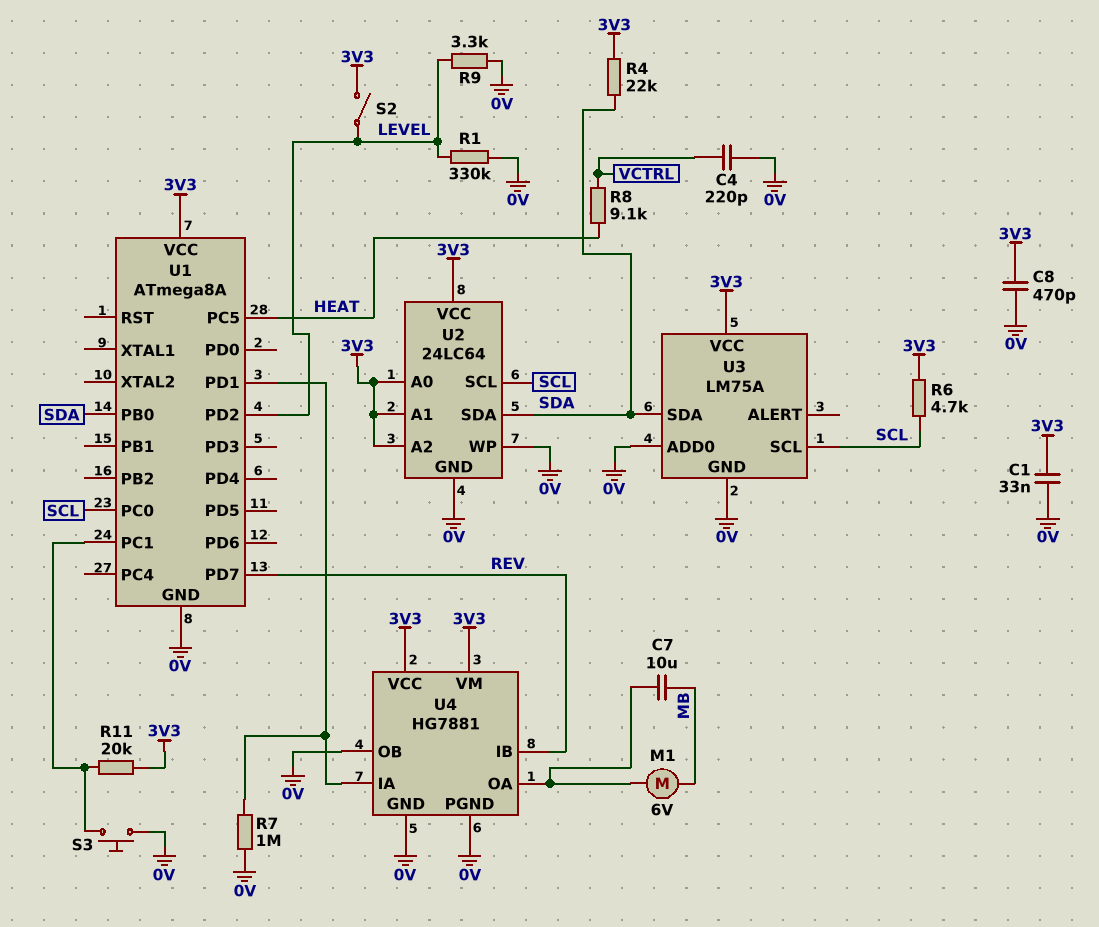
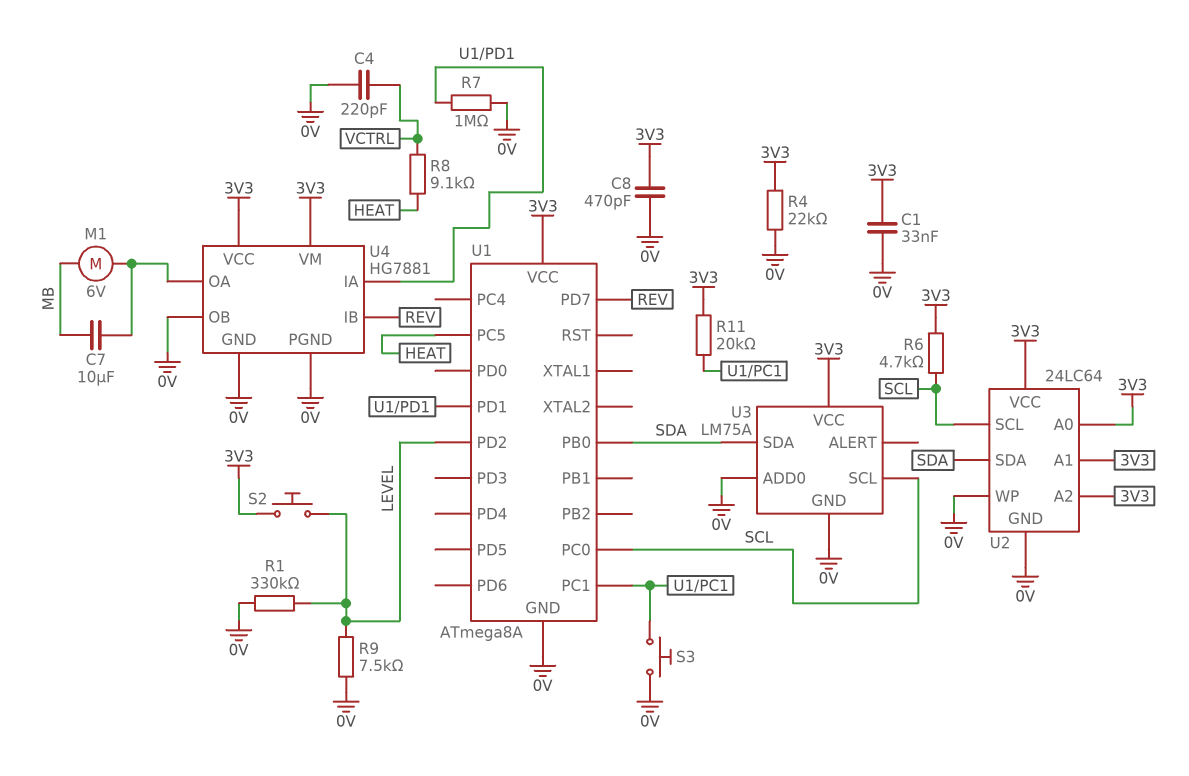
R4: 22k (3V3, SDA) -> 22k (0V, 3V3)
R9: 3.3k (0V, LEVEL) -> 7.5k (0V, LEVEL)
S2: switch (3V3, LEVEL) -> button (3V3, LEVEL)

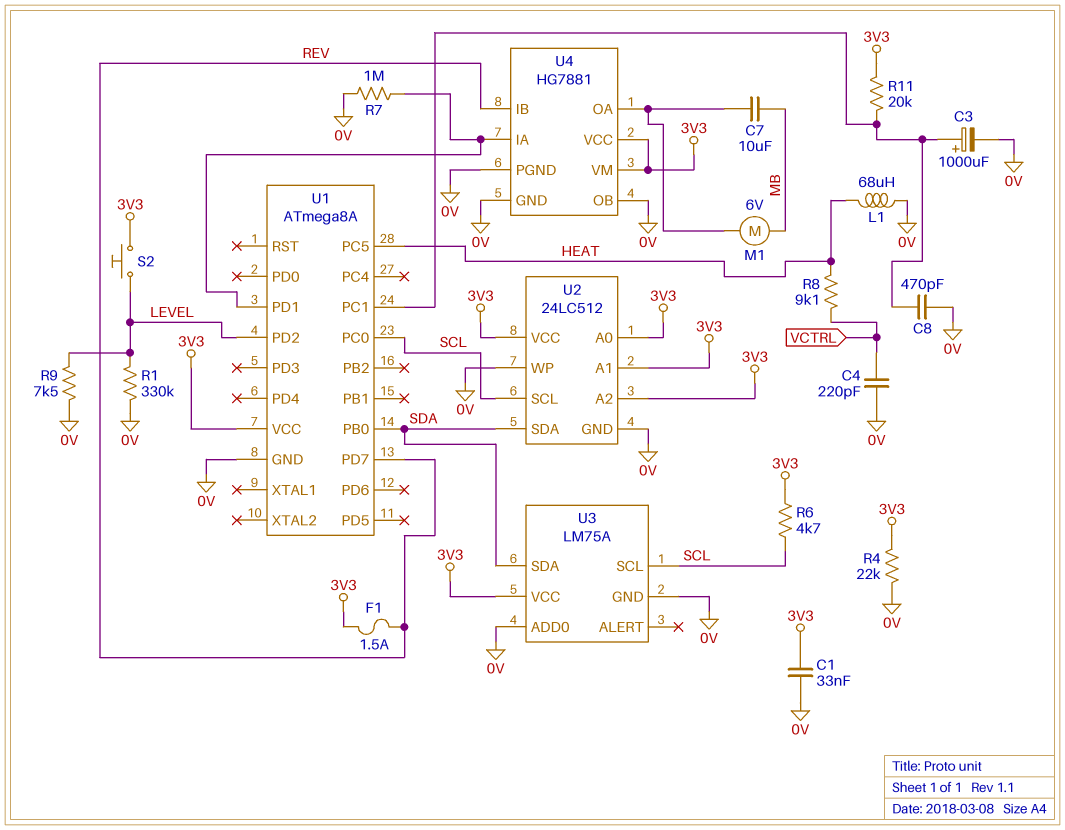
C3: none -> 1000uF (plus U1/PC1, minus 0V)
C8: 470pF (0V, 3V3) -> 470pF (0V, U1/PC1)
F1: none -> 1.5A (3V3, REV)
L1: none -> 68uH (0V, HEAT)
S3: button (0V, U1/PC1) -> none
U2: 24LC64 -> 24LC512

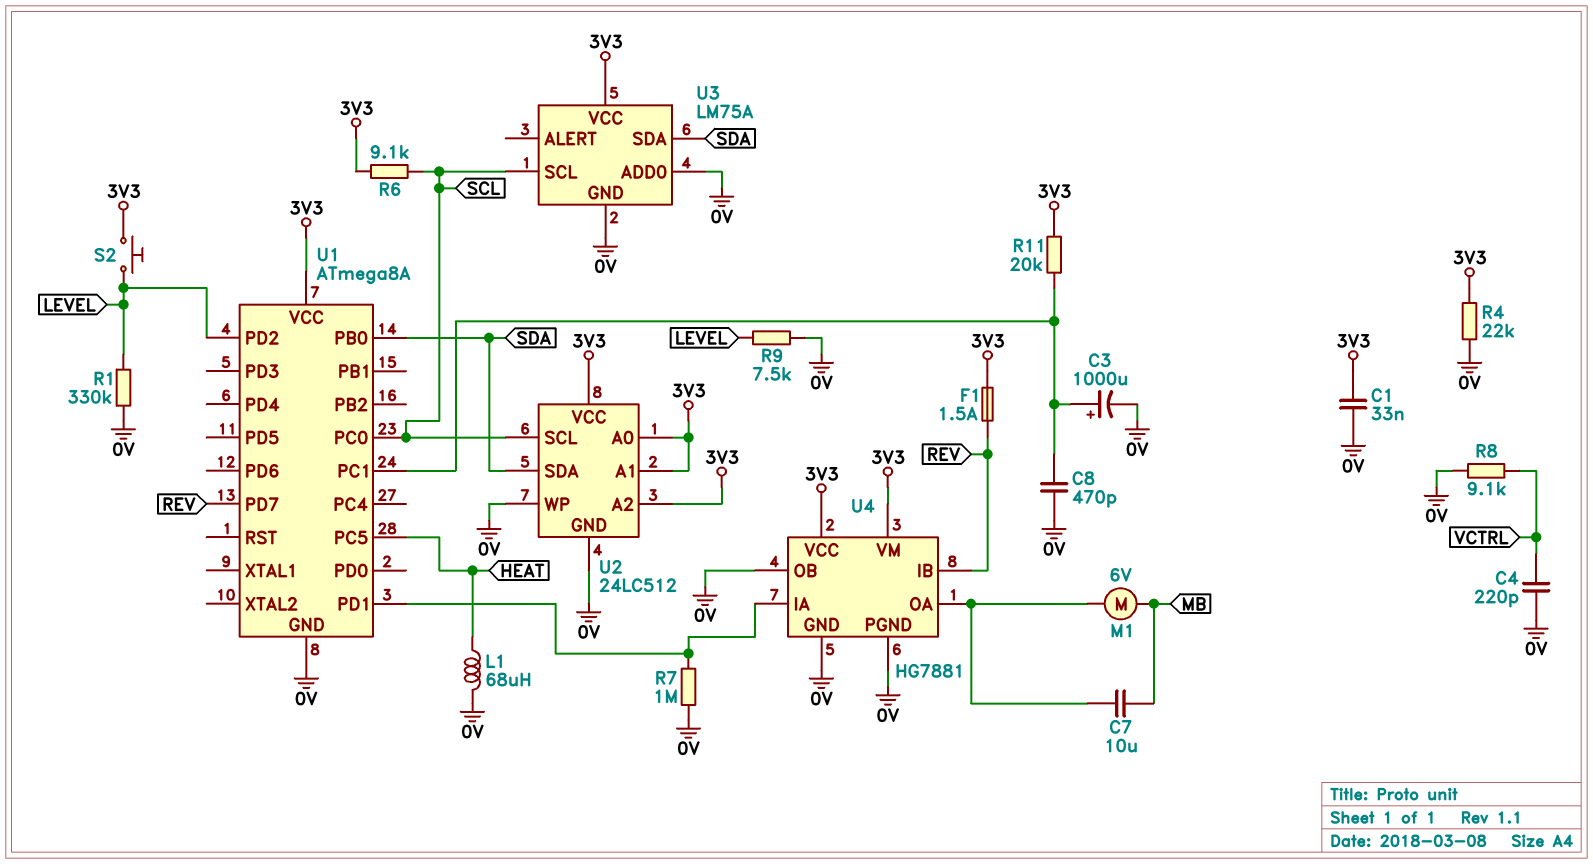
R6: 4.7k (3V3, SCL) -> 9.1k (3V3, SCL)
R8: 9.1k (HEAT, VCTRL) -> 9.1k (0V, VCTRL)

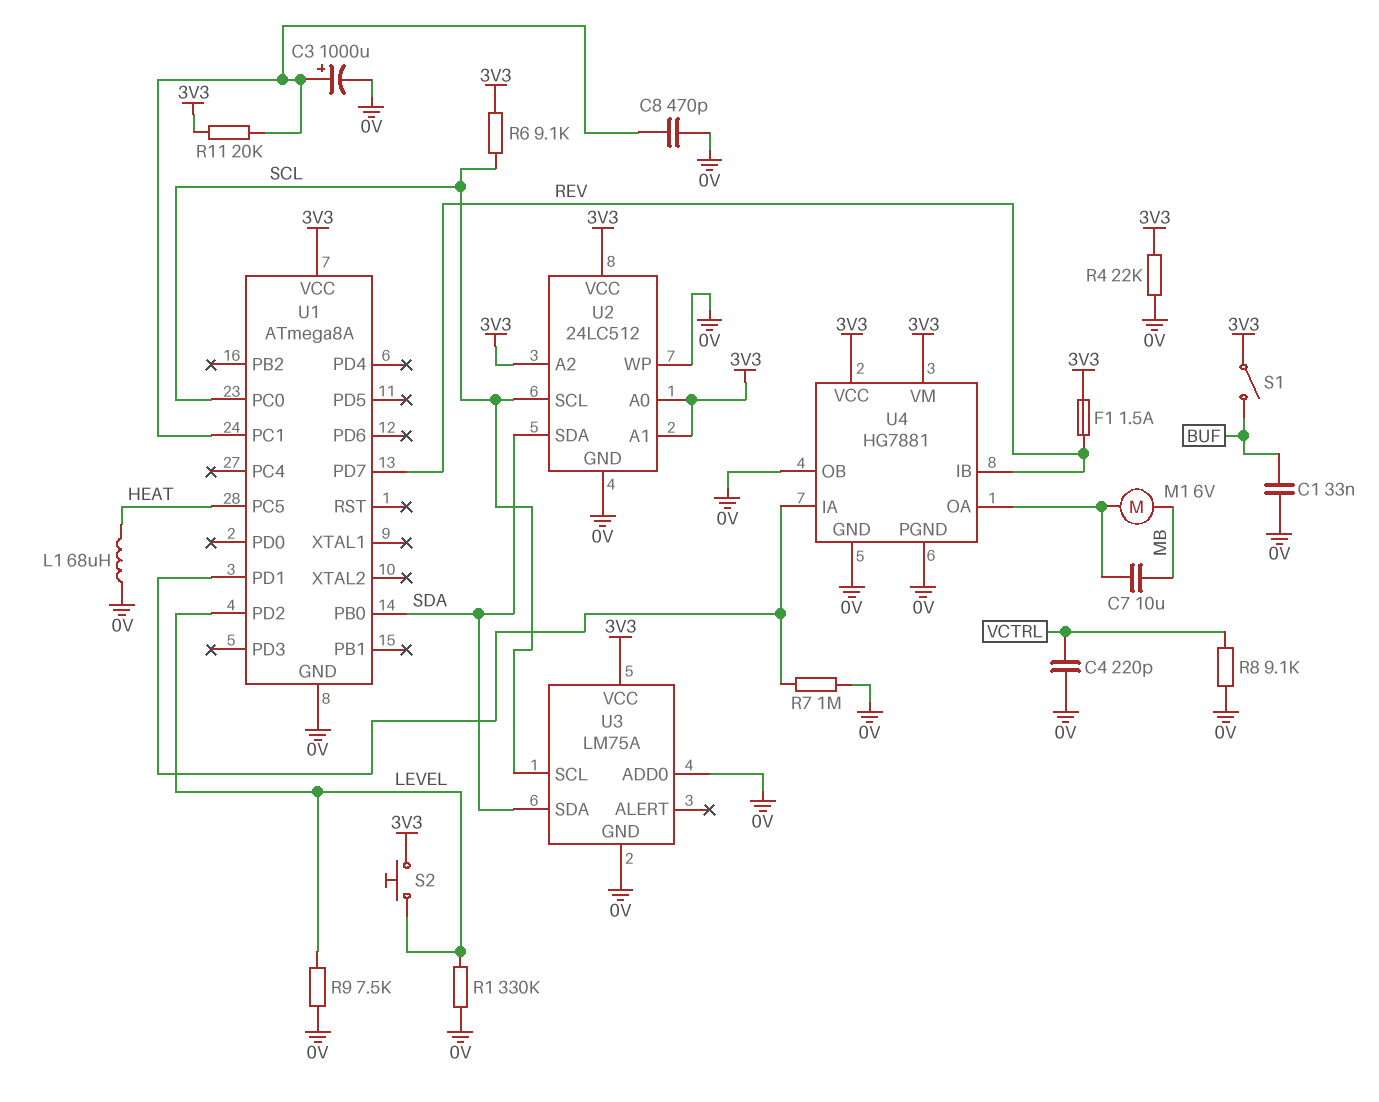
C1: 33nF (0V, 3V3) -> 33nF (0V, BUF)
S1: none -> switch (3V3, BUF)

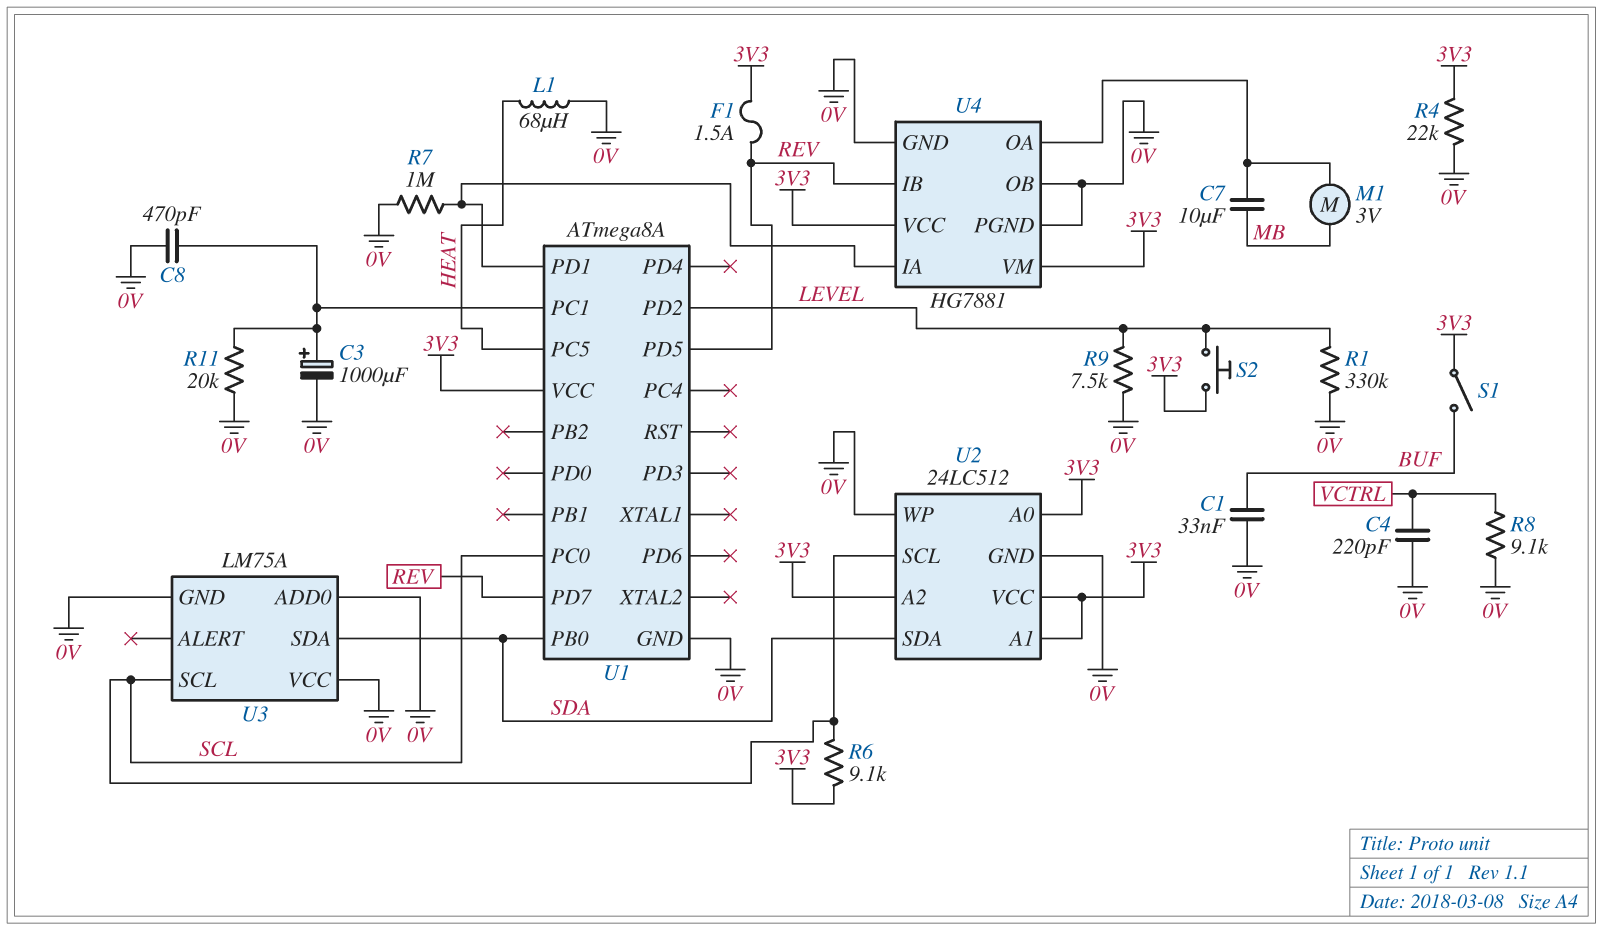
M1: motor 6V (MB, U4/OA) -> motor 3V (MB, U4/OA)
R11: 20k (3V3, U1/PC1) -> 20k (0V, U1/PC1)
U1 pin PD5: none -> REV
U3 pin VCC: 3V3 -> 0V

